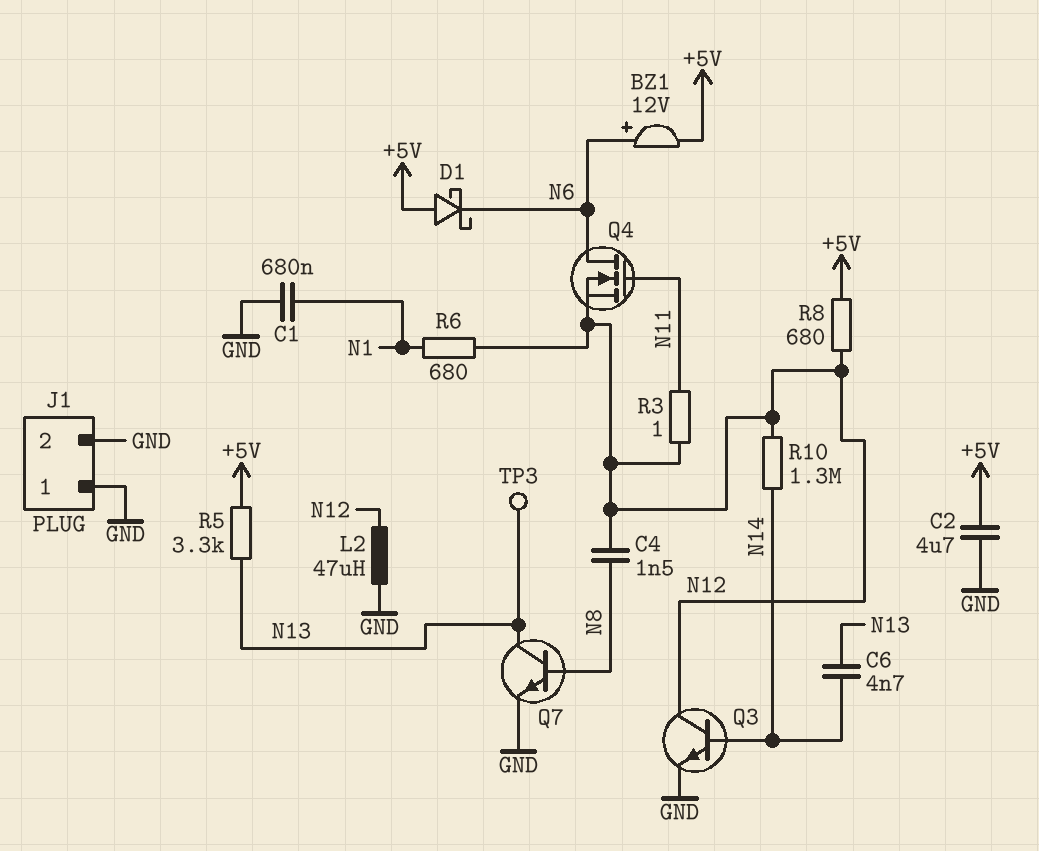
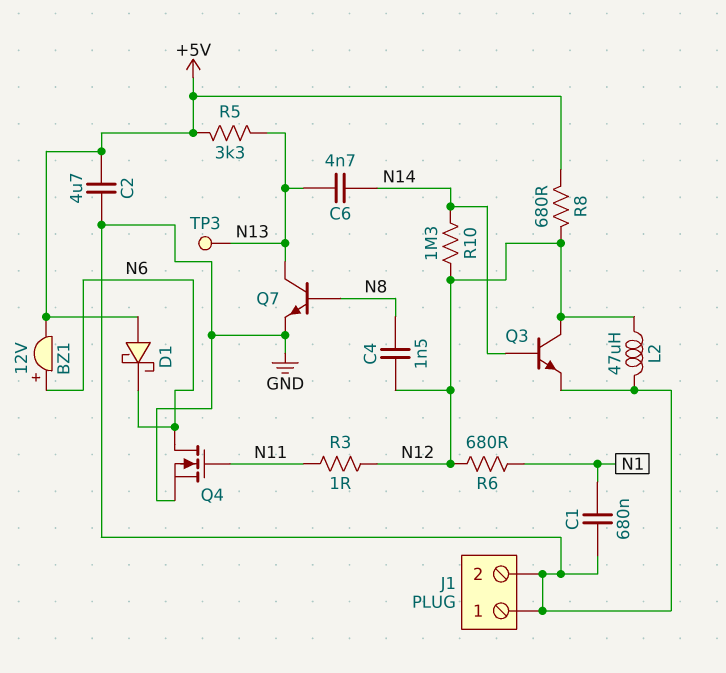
Q4: NMOS (G N11, D N6, S N12) -> NMOS (G N11, D N6, S GND)

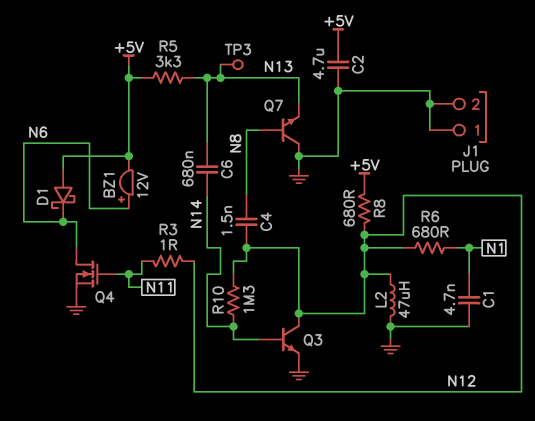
C1: 680nF (GND, N1) -> 4.7nF (GND, N1)
C6: 4.7nF (N13, N14) -> 680nF (N13, N14)
Q7: NPN (B N8, C N13, E GND) -> NPN (B N8, C GND, E N13)

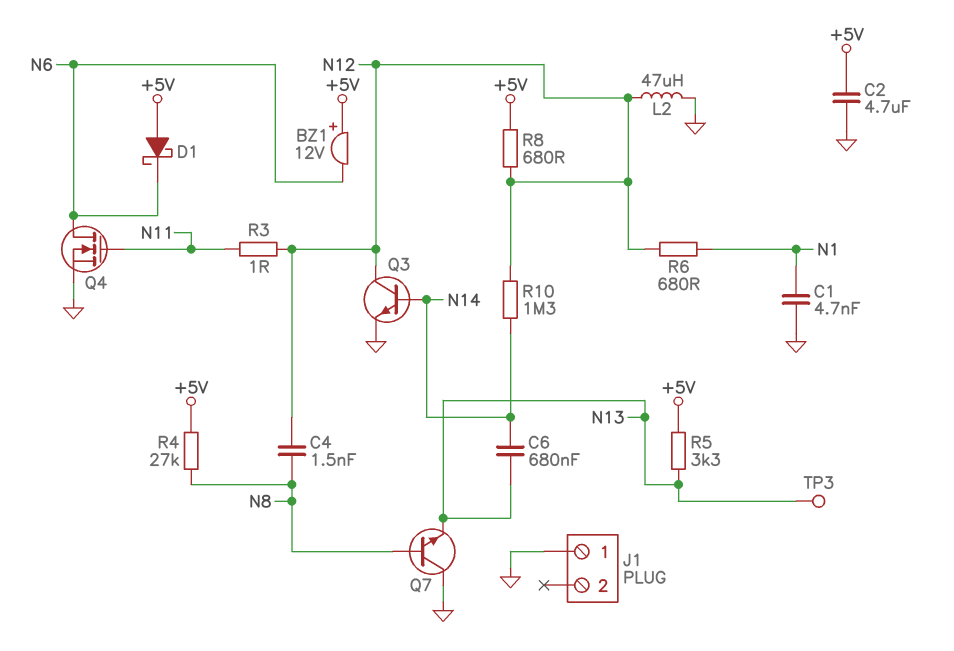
BZ1: buzzer 12V (plus N6, minus +5V) -> buzzer 12V (plus +5V, minus N6)
J1 pin 2: GND -> none
R4: none -> 27k (+5V, N8)

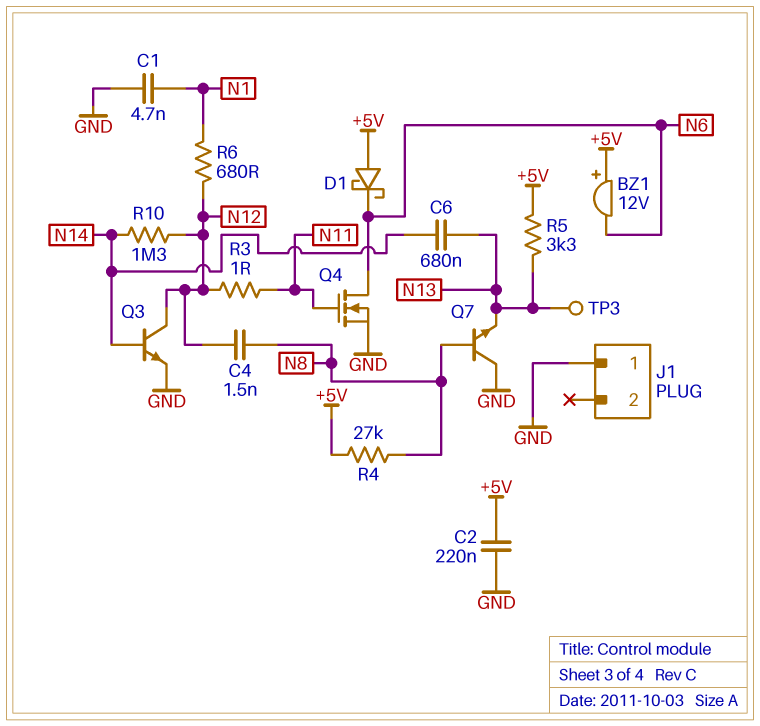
C2: 4.7uF (+5V, GND) -> 220nF (+5V, GND)
L2: 47uH (GND, N12) -> none
R8: 680 (+5V, N12) -> none

